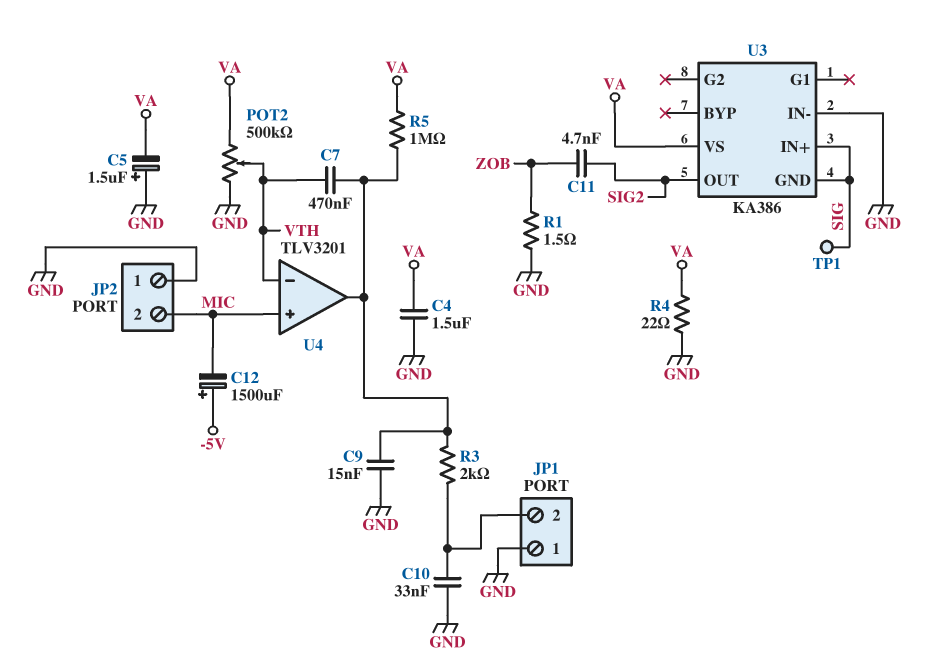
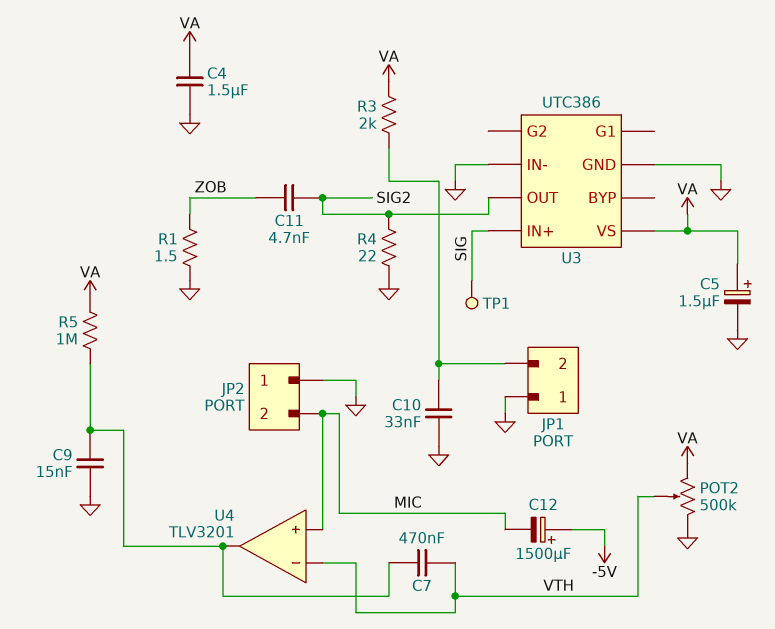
C5: 1.5uF (plus GND, minus VA) -> 1.5uF (plus VA, minus GND)
R3: 2k (JP1/2, U4/out) -> 2k (JP1/2, VA)
R4: 22 (GND, VA) -> 22 (GND, SIG2)
U3: KA386 -> UTC386
U3 pin GND: SIG -> GND

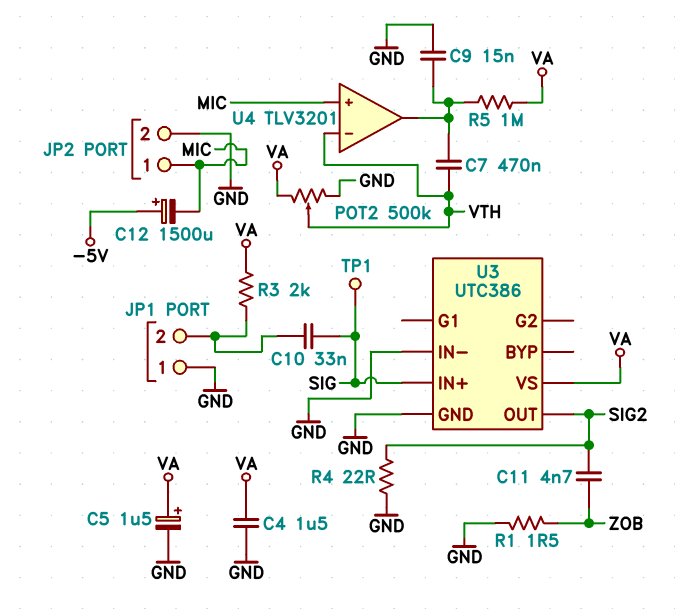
C10: 33nF (GND, JP1/2) -> 33nF (JP1/2, SIG)
JP2 pin 1: GND -> MIC
JP2 pin 2: MIC -> GND

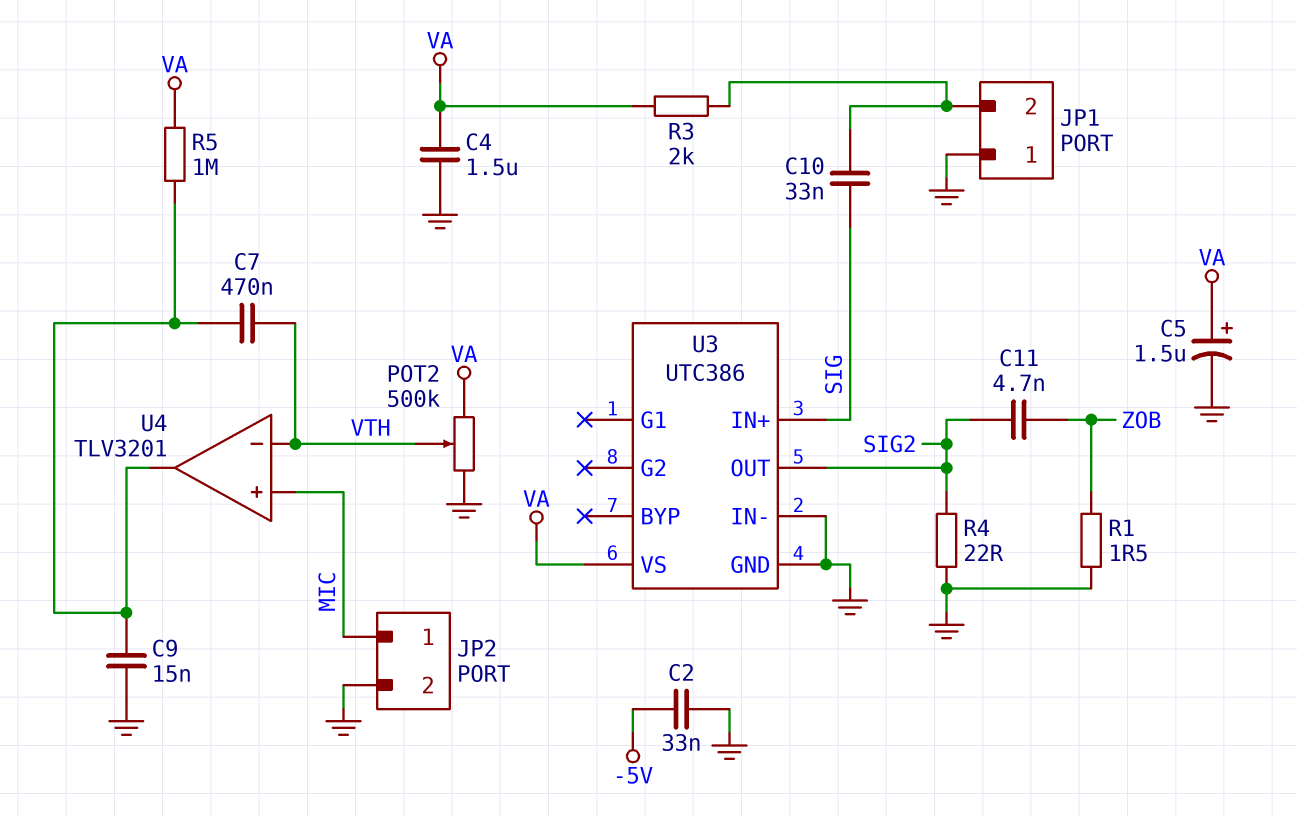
C2: none -> 33nF (-5V, GND)
C12: 1500uF (plus -5V, minus MIC) -> none
TP1: test point (SIG) -> none

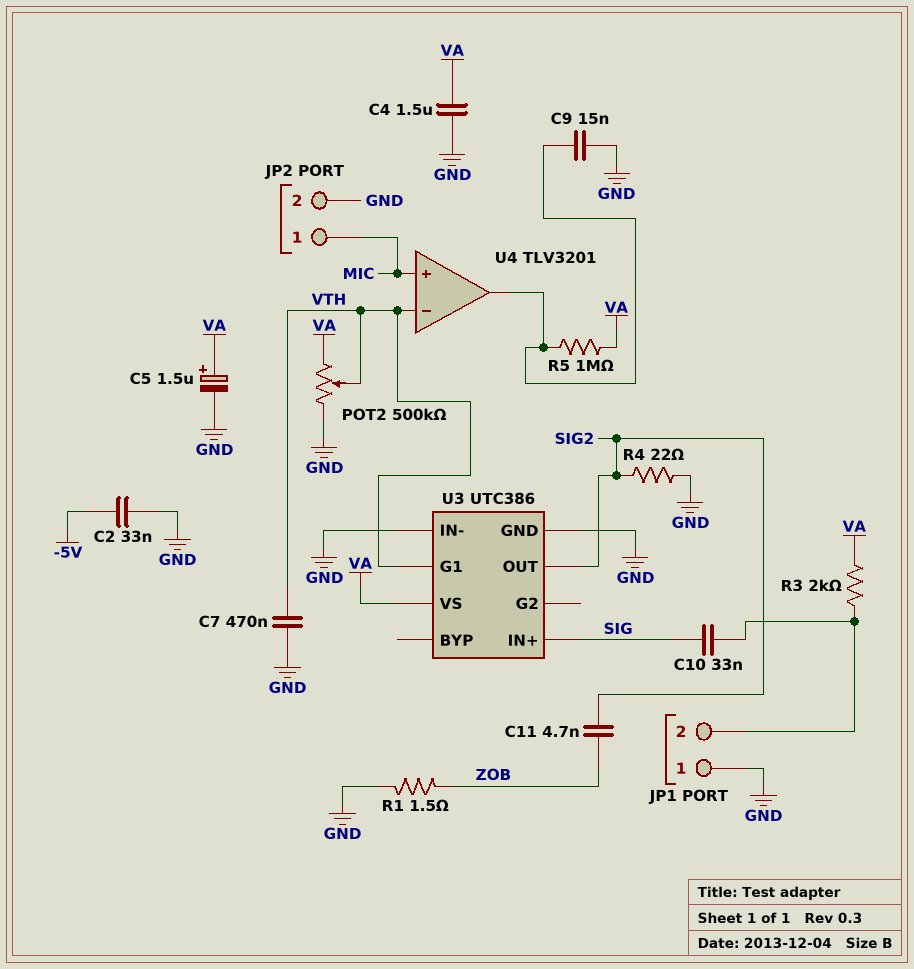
C7: 470nF (U4/out, VTH) -> 470nF (GND, VTH)
U3 pin G1: none -> VTH

